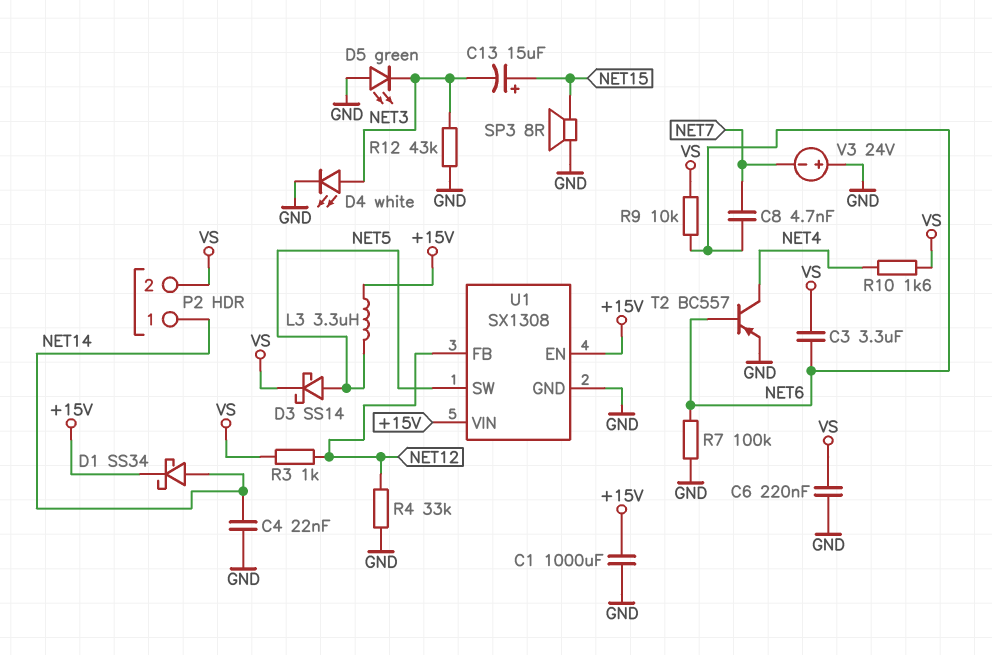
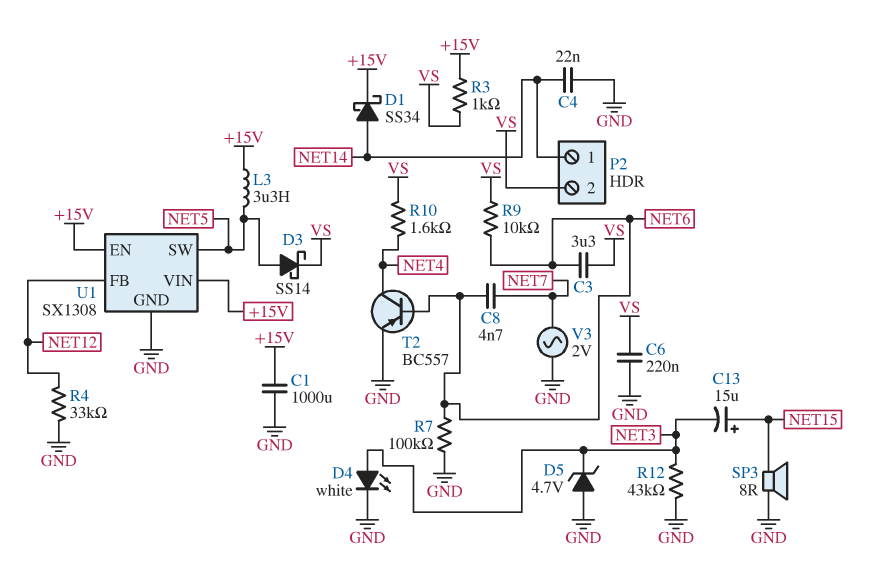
D5: LED green (A GND, K NET3) -> zener 4.7V (A GND, K NET3)
R3: 1k (NET12, VS) -> 1k (+15V, VS)
V3: 24V (plus GND, minus NET7) -> AC 2V (GND, NET7)

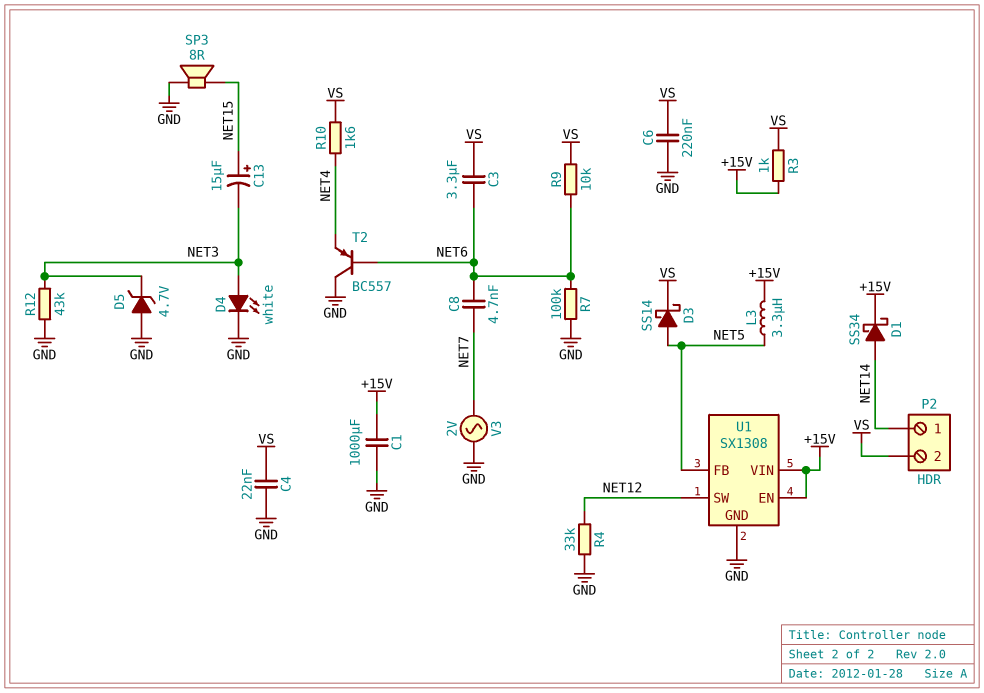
C4: 22nF (GND, NET14) -> 22nF (GND, VS)
T2: PNP BC557 (B NET6, C NET4, E GND) -> PNP BC557 (B NET6, C GND, E NET4)
U1 pin FB: NET12 -> NET5
U1 pin SW: NET5 -> NET12

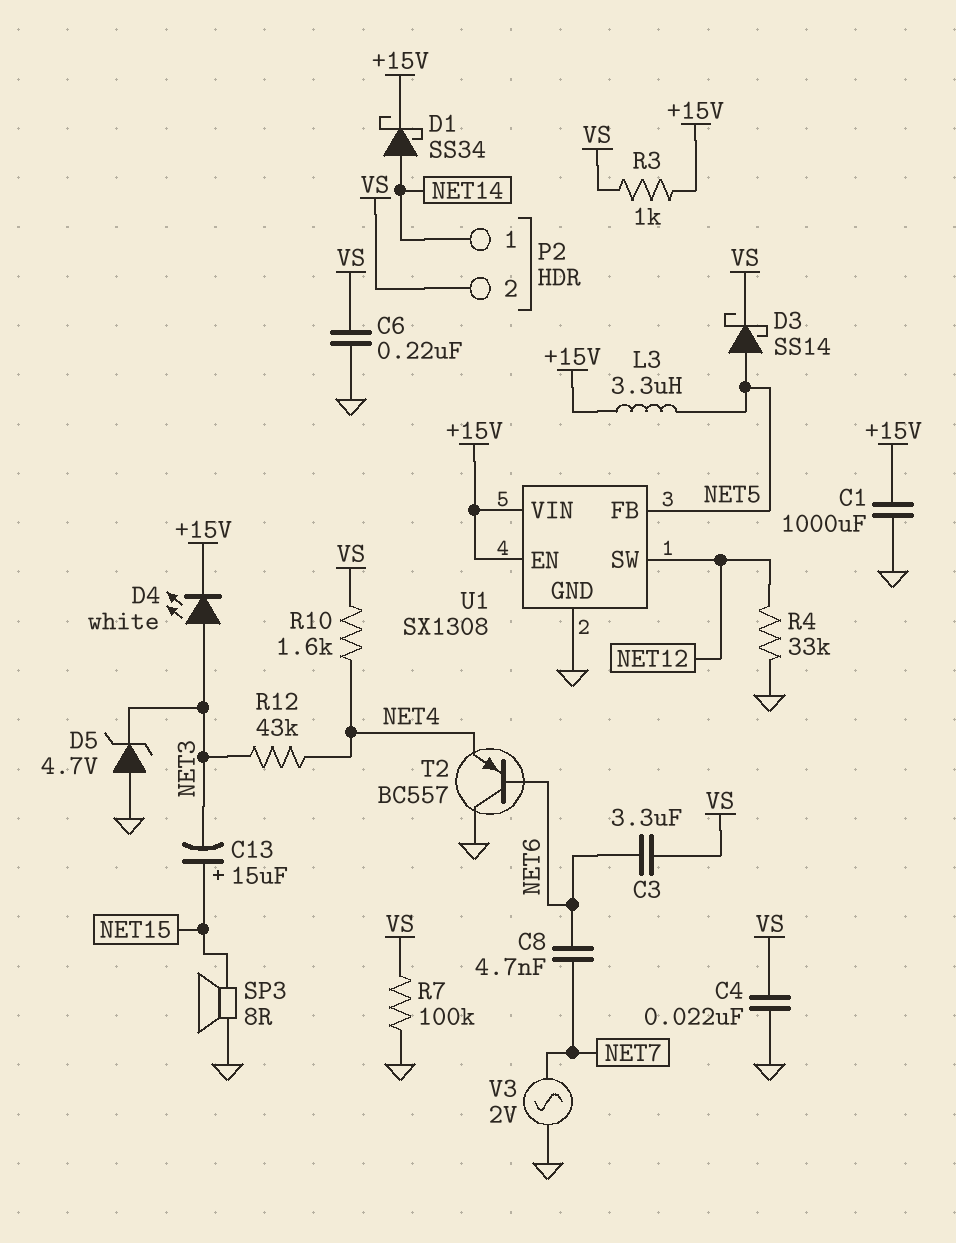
D4: LED white (A NET3, K GND) -> LED white (A NET3, K +15V)
R7: 100k (GND, NET6) -> 100k (GND, VS)
R9: 10k (NET6, VS) -> none
R12: 43k (GND, NET3) -> 43k (NET3, NET4)

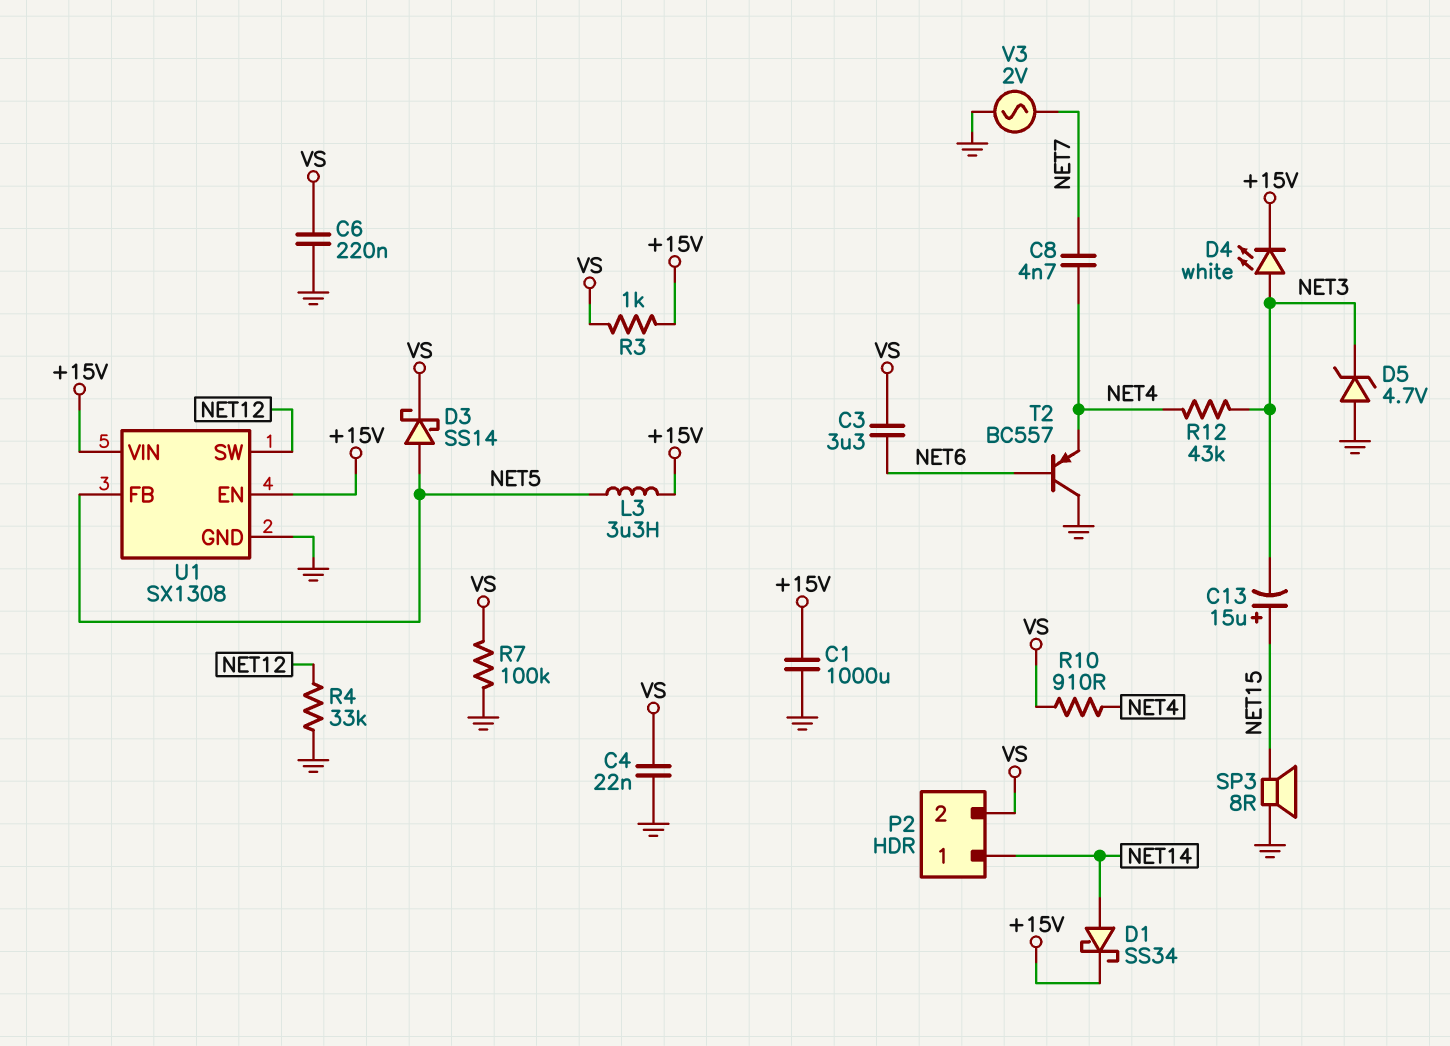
C8: 4.7nF (NET6, NET7) -> 4.7nF (NET4, NET7)
R10: 1.6k (NET4, VS) -> 910 (NET4, VS)

